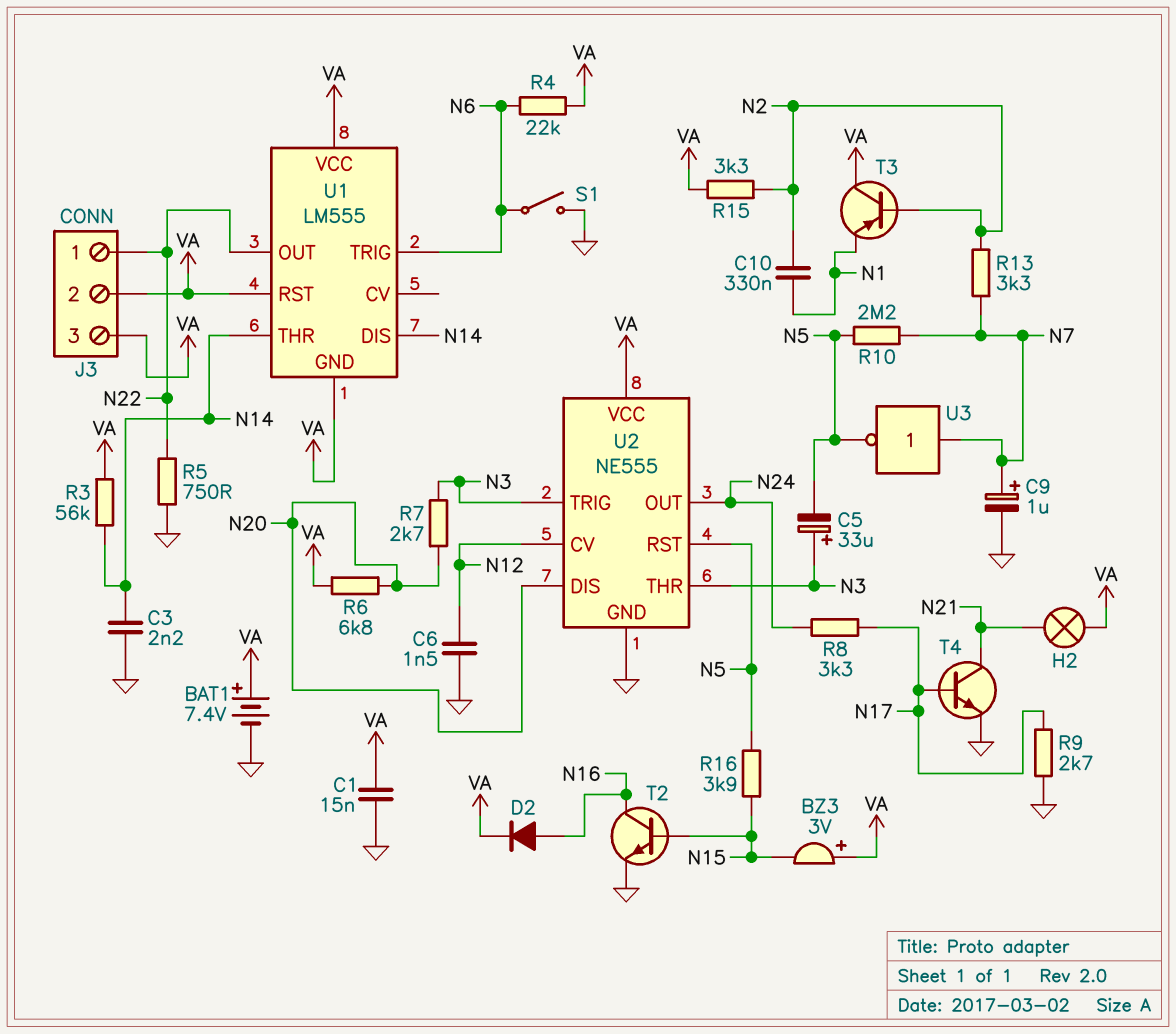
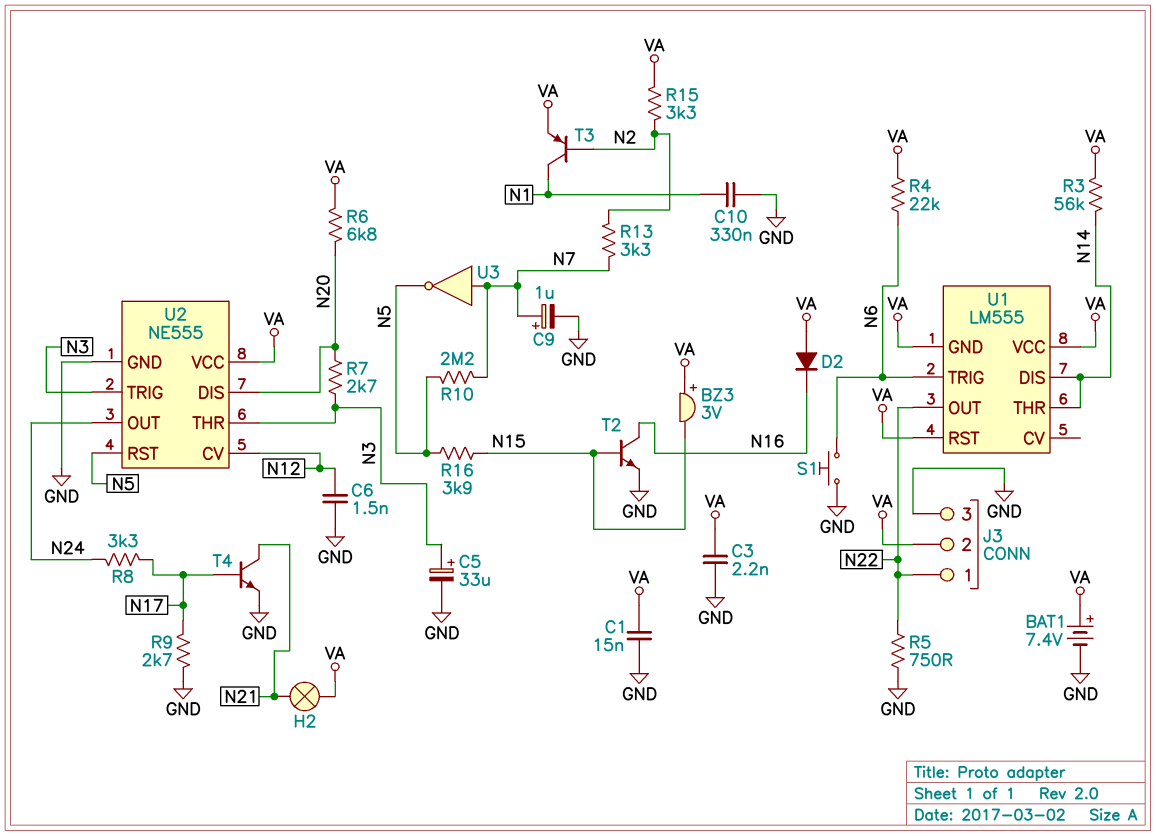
C3: 2.2nF (GND, N14) -> 2.2nF (GND, VA)
C5: 33uF (plus N3, minus N5) -> 33uF (plus N3, minus GND)
C10: 330nF (N1, N2) -> 330nF (GND, N1)
D2: diode (A N16, K VA) -> diode (A VA, K N16)
J3 pin 3: VA -> GND
S1: switch (GND, N6) -> button (GND, N6)
T3: PNP (B N2, C VA, E N1) -> PNP (B N2, C N1, E VA)

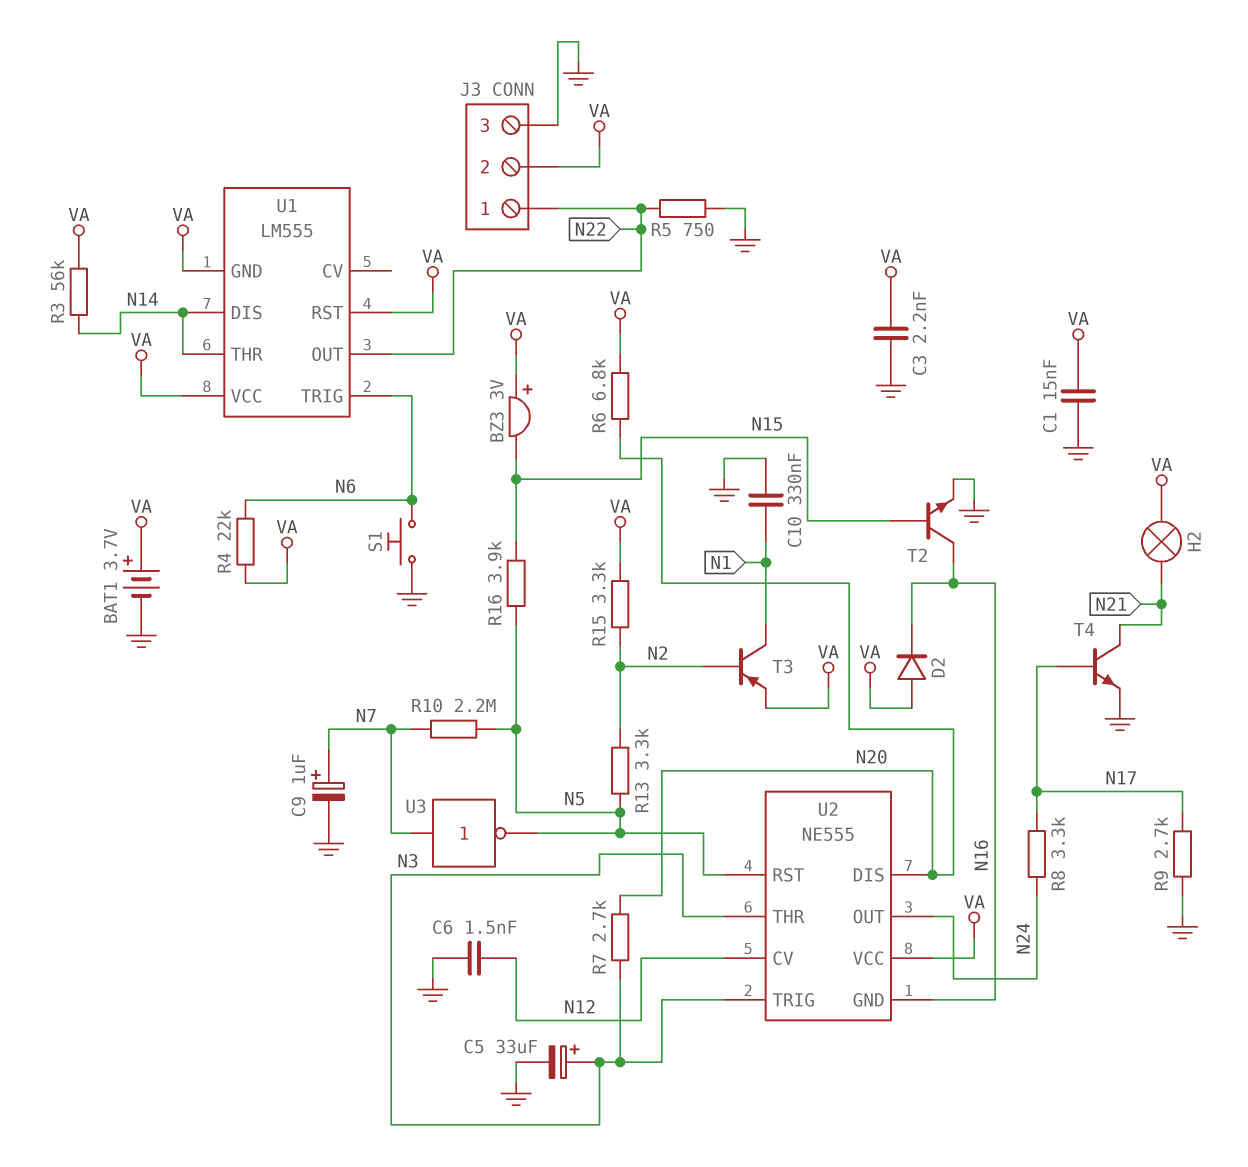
BAT1: 7.4V (plus VA, minus GND) -> 3.7V (plus VA, minus GND)
R13: 3.3k (N2, N7) -> 3.3k (N2, N5)
U2 pin GND: GND -> N16

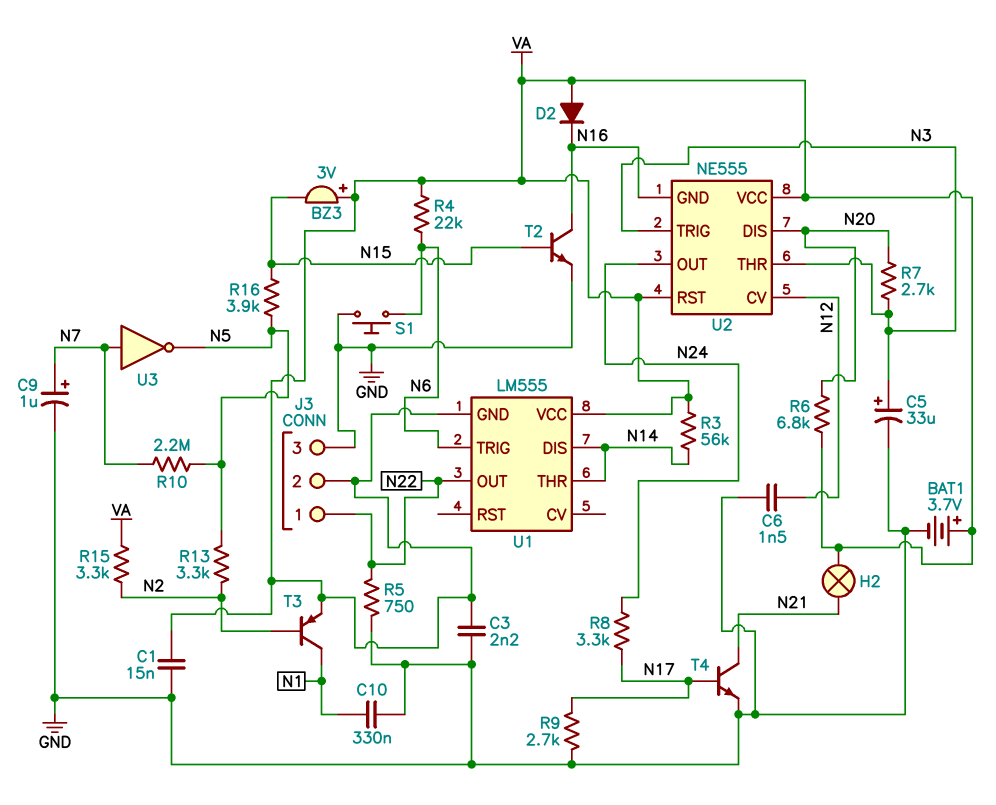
U1 pin RST: VA -> none
U2 pin RST: N5 -> VA

